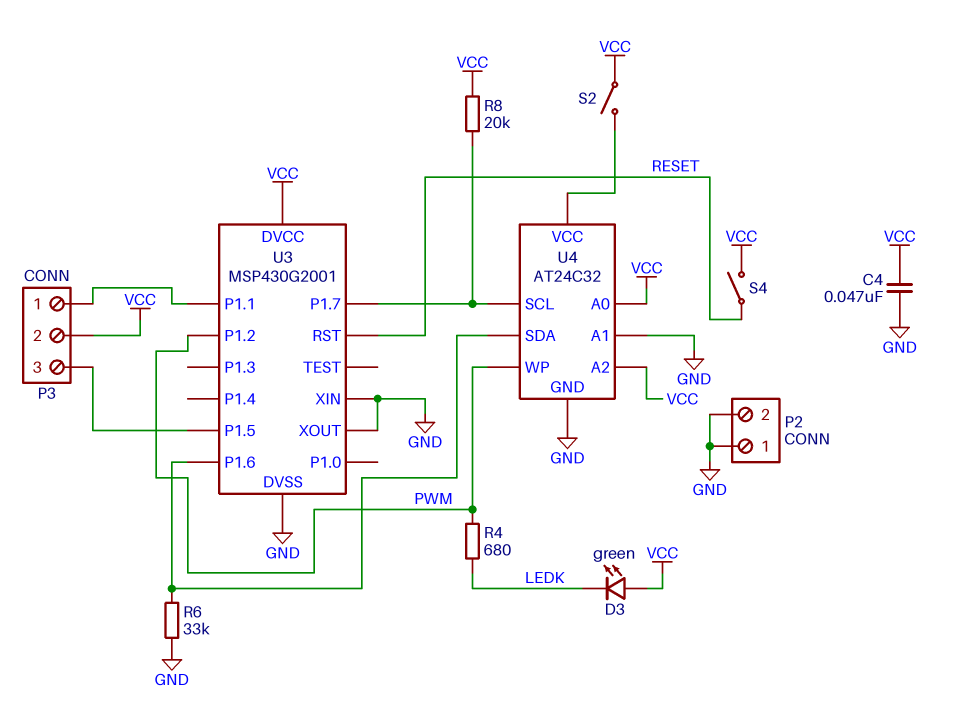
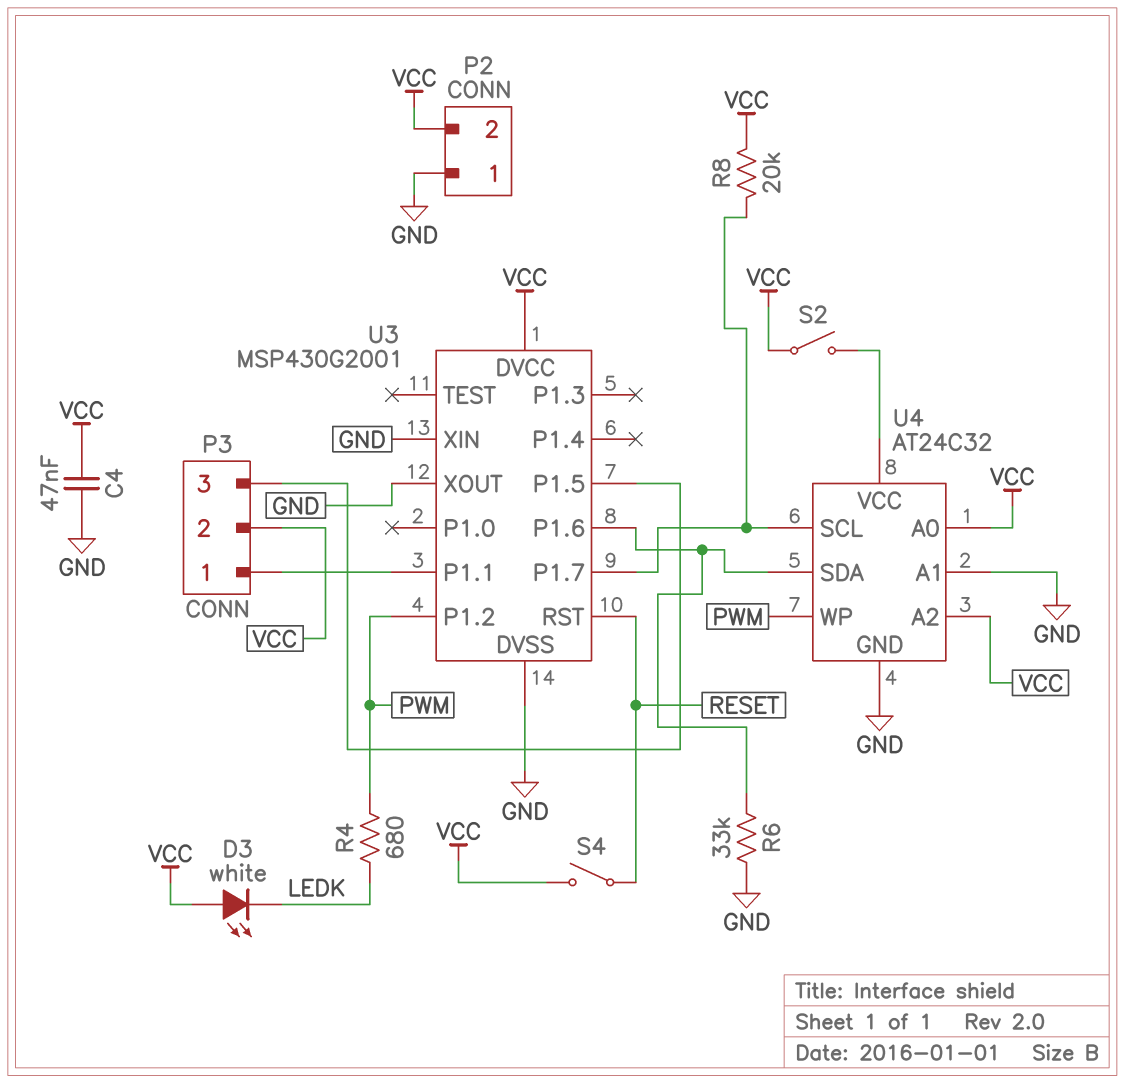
D3: LED green (A VCC, K LEDK) -> LED white (A VCC, K LEDK)
P2 pin 2: GND -> VCC

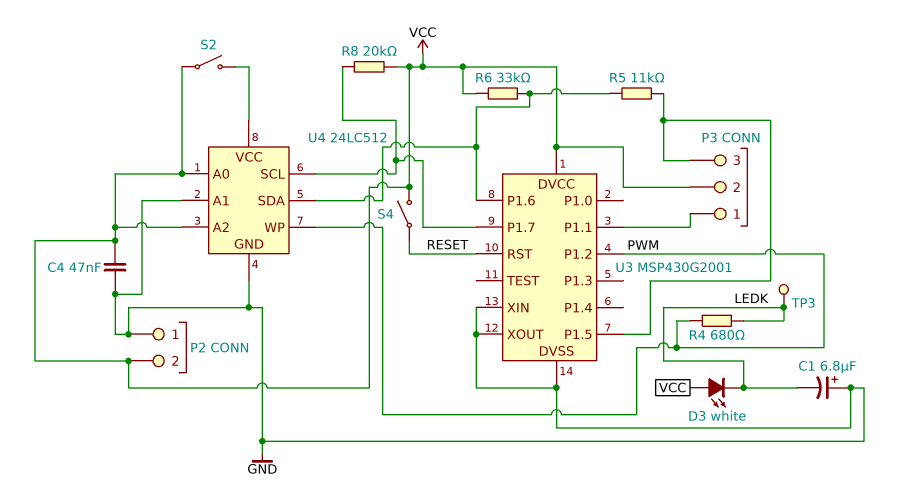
C1: none -> 6.8uF (plus GND, minus LEDK)
R5: none -> 11k (P3/3, U3/P1.6)
R6: 33k (GND, U3/P1.6) -> 33k (U3/P1.6, VCC)
TP3: none -> test point (LEDK)
U4: AT24C32 -> 24LC512

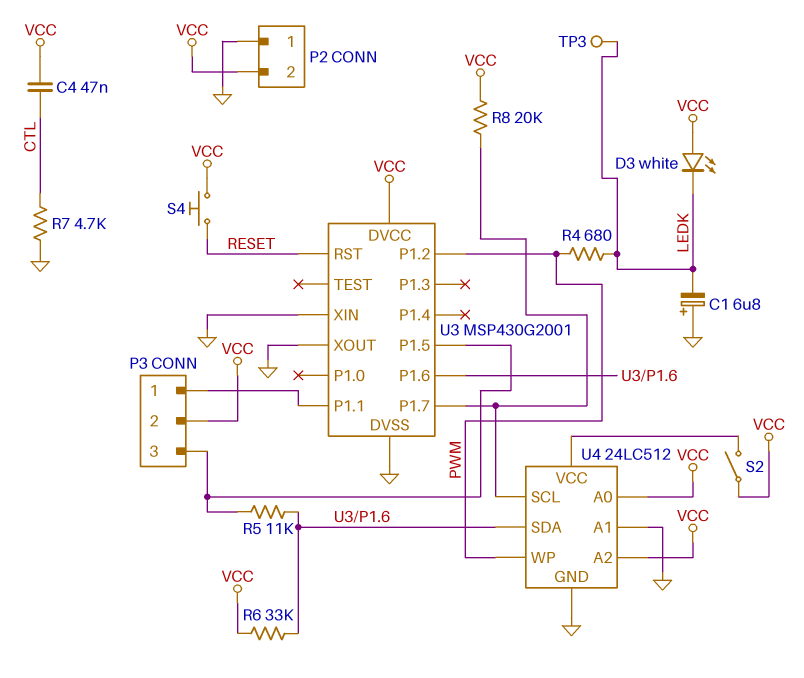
C4: 47nF (GND, VCC) -> 47nF (CTL, VCC)
R7: none -> 4.7k (CTL, GND)
S4: switch (RESET, VCC) -> button (RESET, VCC)

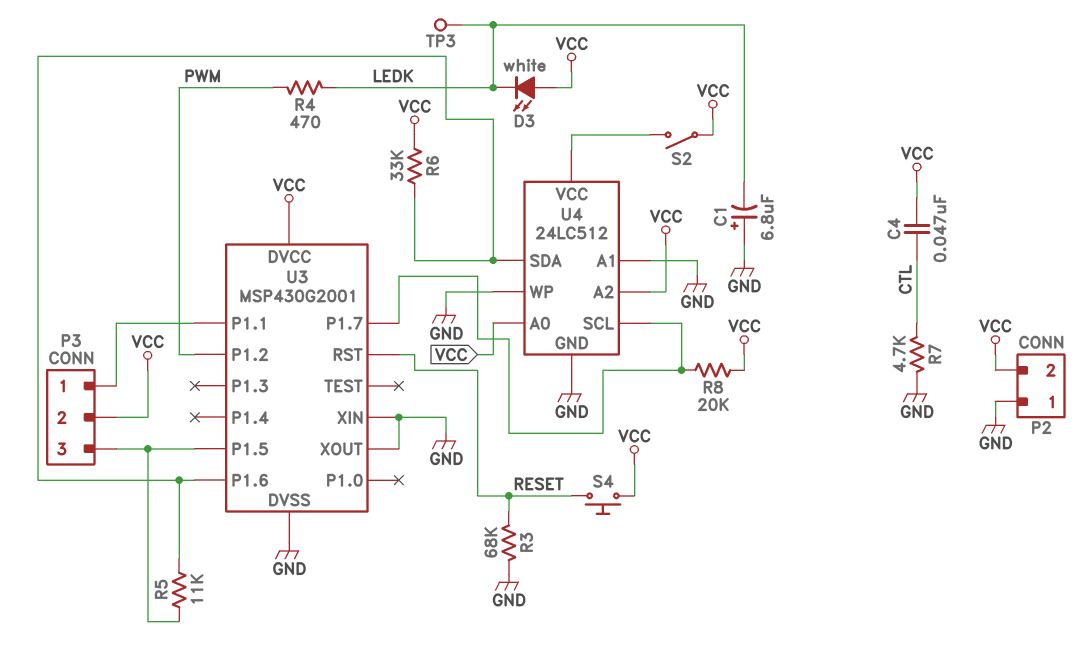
R3: none -> 68k (GND, RESET)
R4: 680 (LEDK, PWM) -> 470 (LEDK, PWM)
U4 pin WP: PWM -> GND

